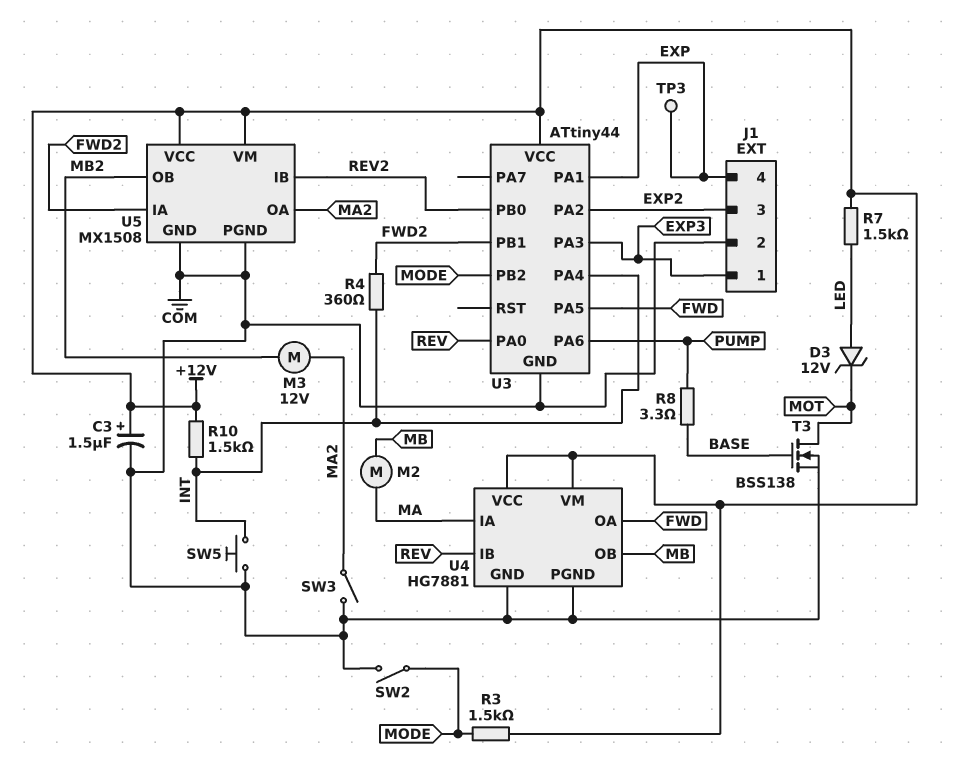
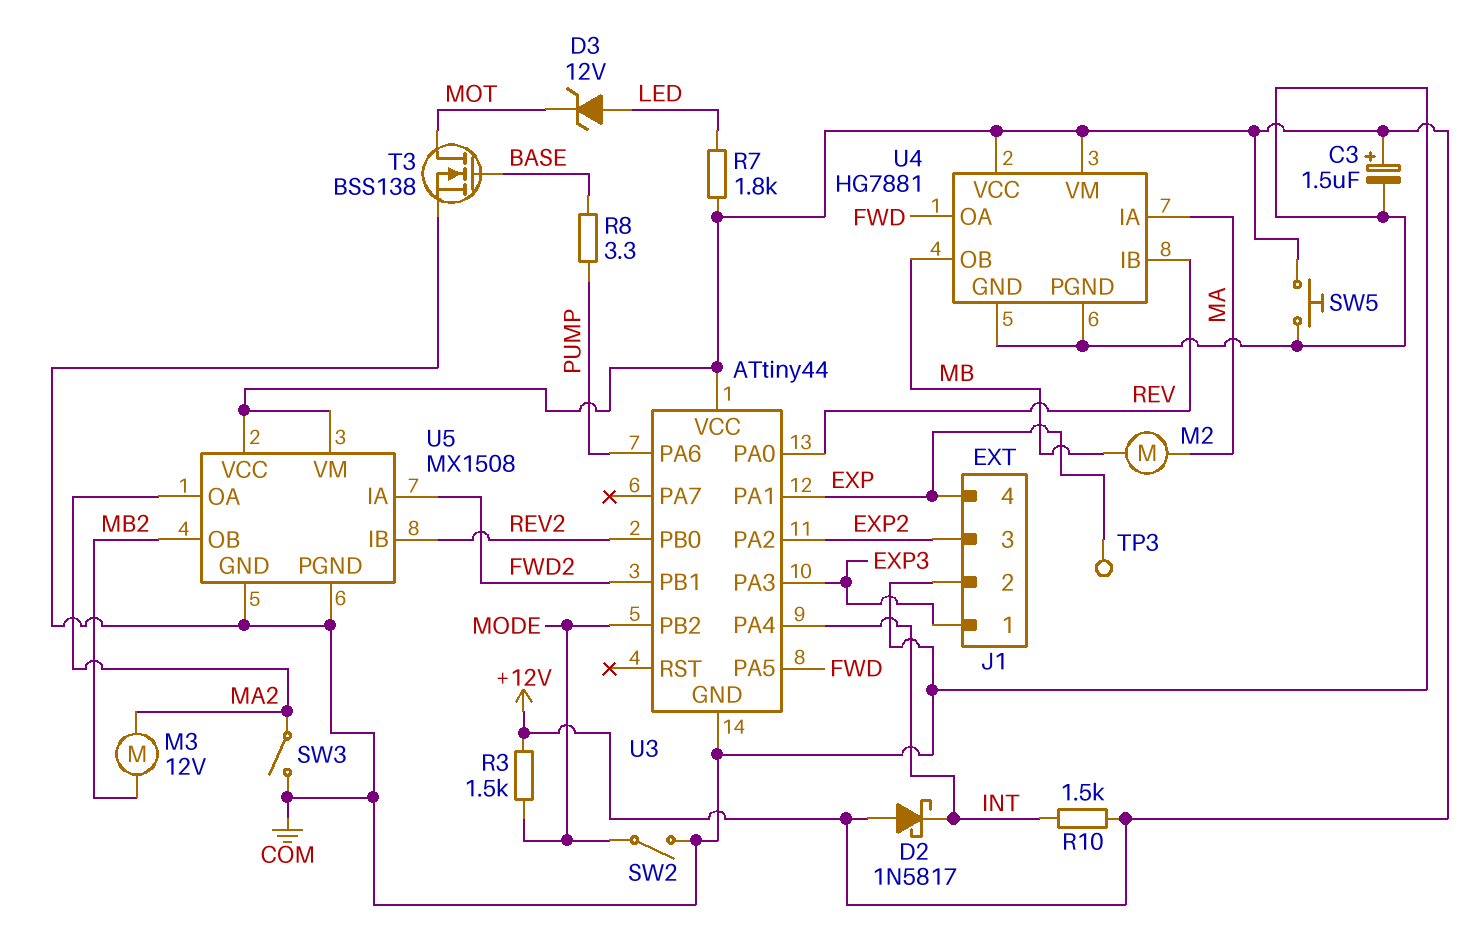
D2: none -> schottky 1N5817 (A +12V, K INT)
R4: 360 (FWD2, INT) -> none
R7: 1.5k (+12V, LED) -> 1.8k (+12V, LED)
SW5: button (COM, INT) -> button (+12V, COM)

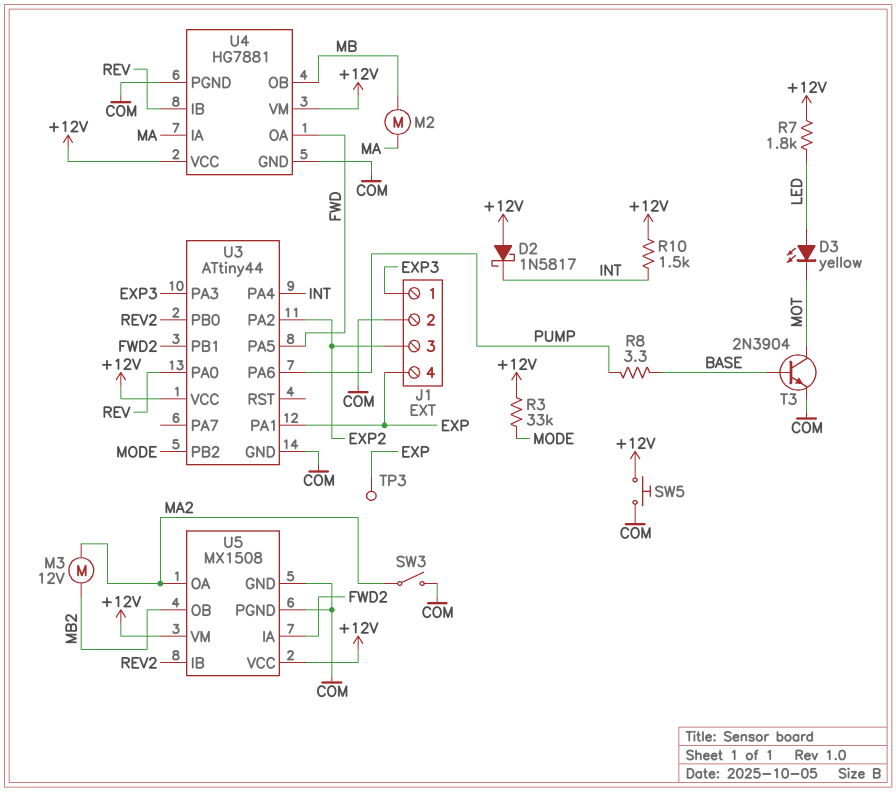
C3: 1.5uF (plus +12V, minus COM) -> none
D3: zener 12V (A LED, K MOT) -> LED yellow (A LED, K MOT)
R3: 1.5k (+12V, MODE) -> 33k (+12V, MODE)
SW2: switch (COM, MODE) -> none
T3: NMOS BSS138 (G BASE, D MOT, S COM) -> NPN 2N3904 (B BASE, C MOT, E COM)

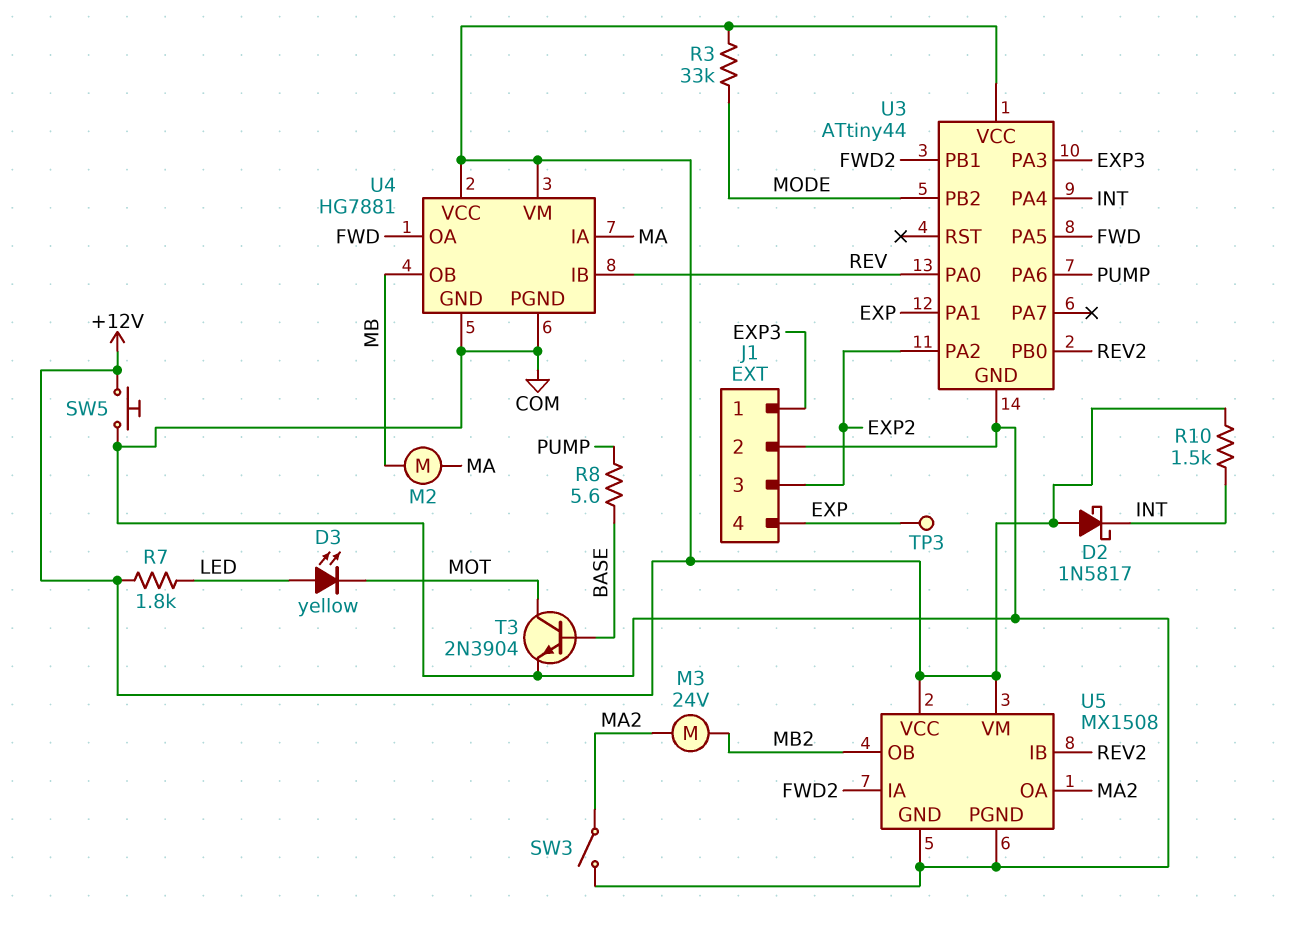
M3: motor 12V (MA2, MB2) -> motor 24V (MA2, MB2)
R8: 3.3 (BASE, PUMP) -> 5.6 (BASE, PUMP)

